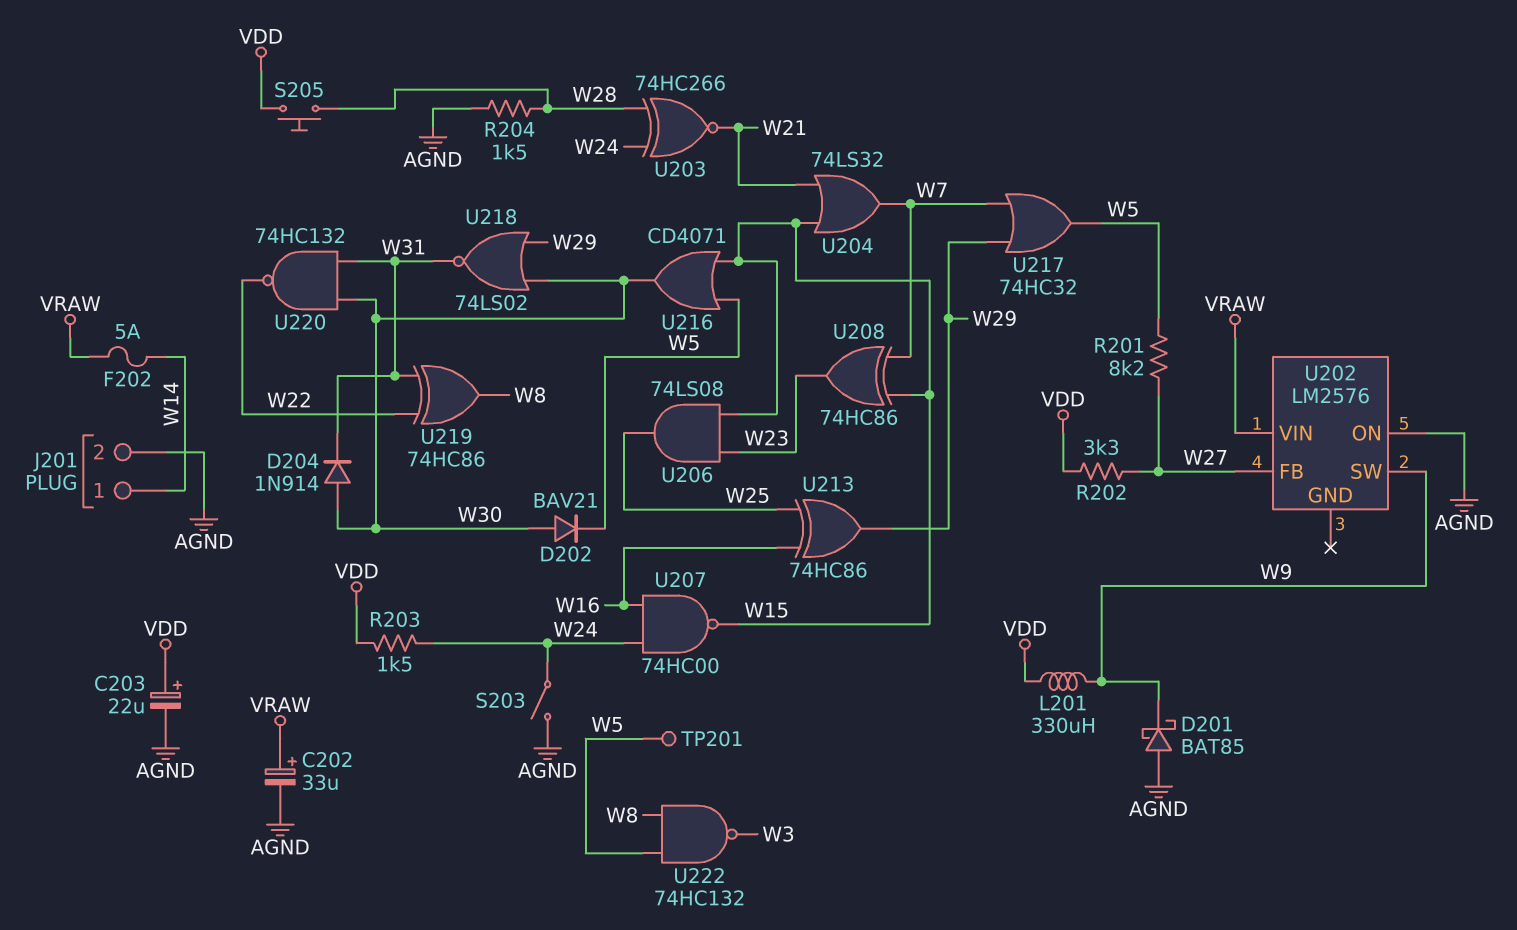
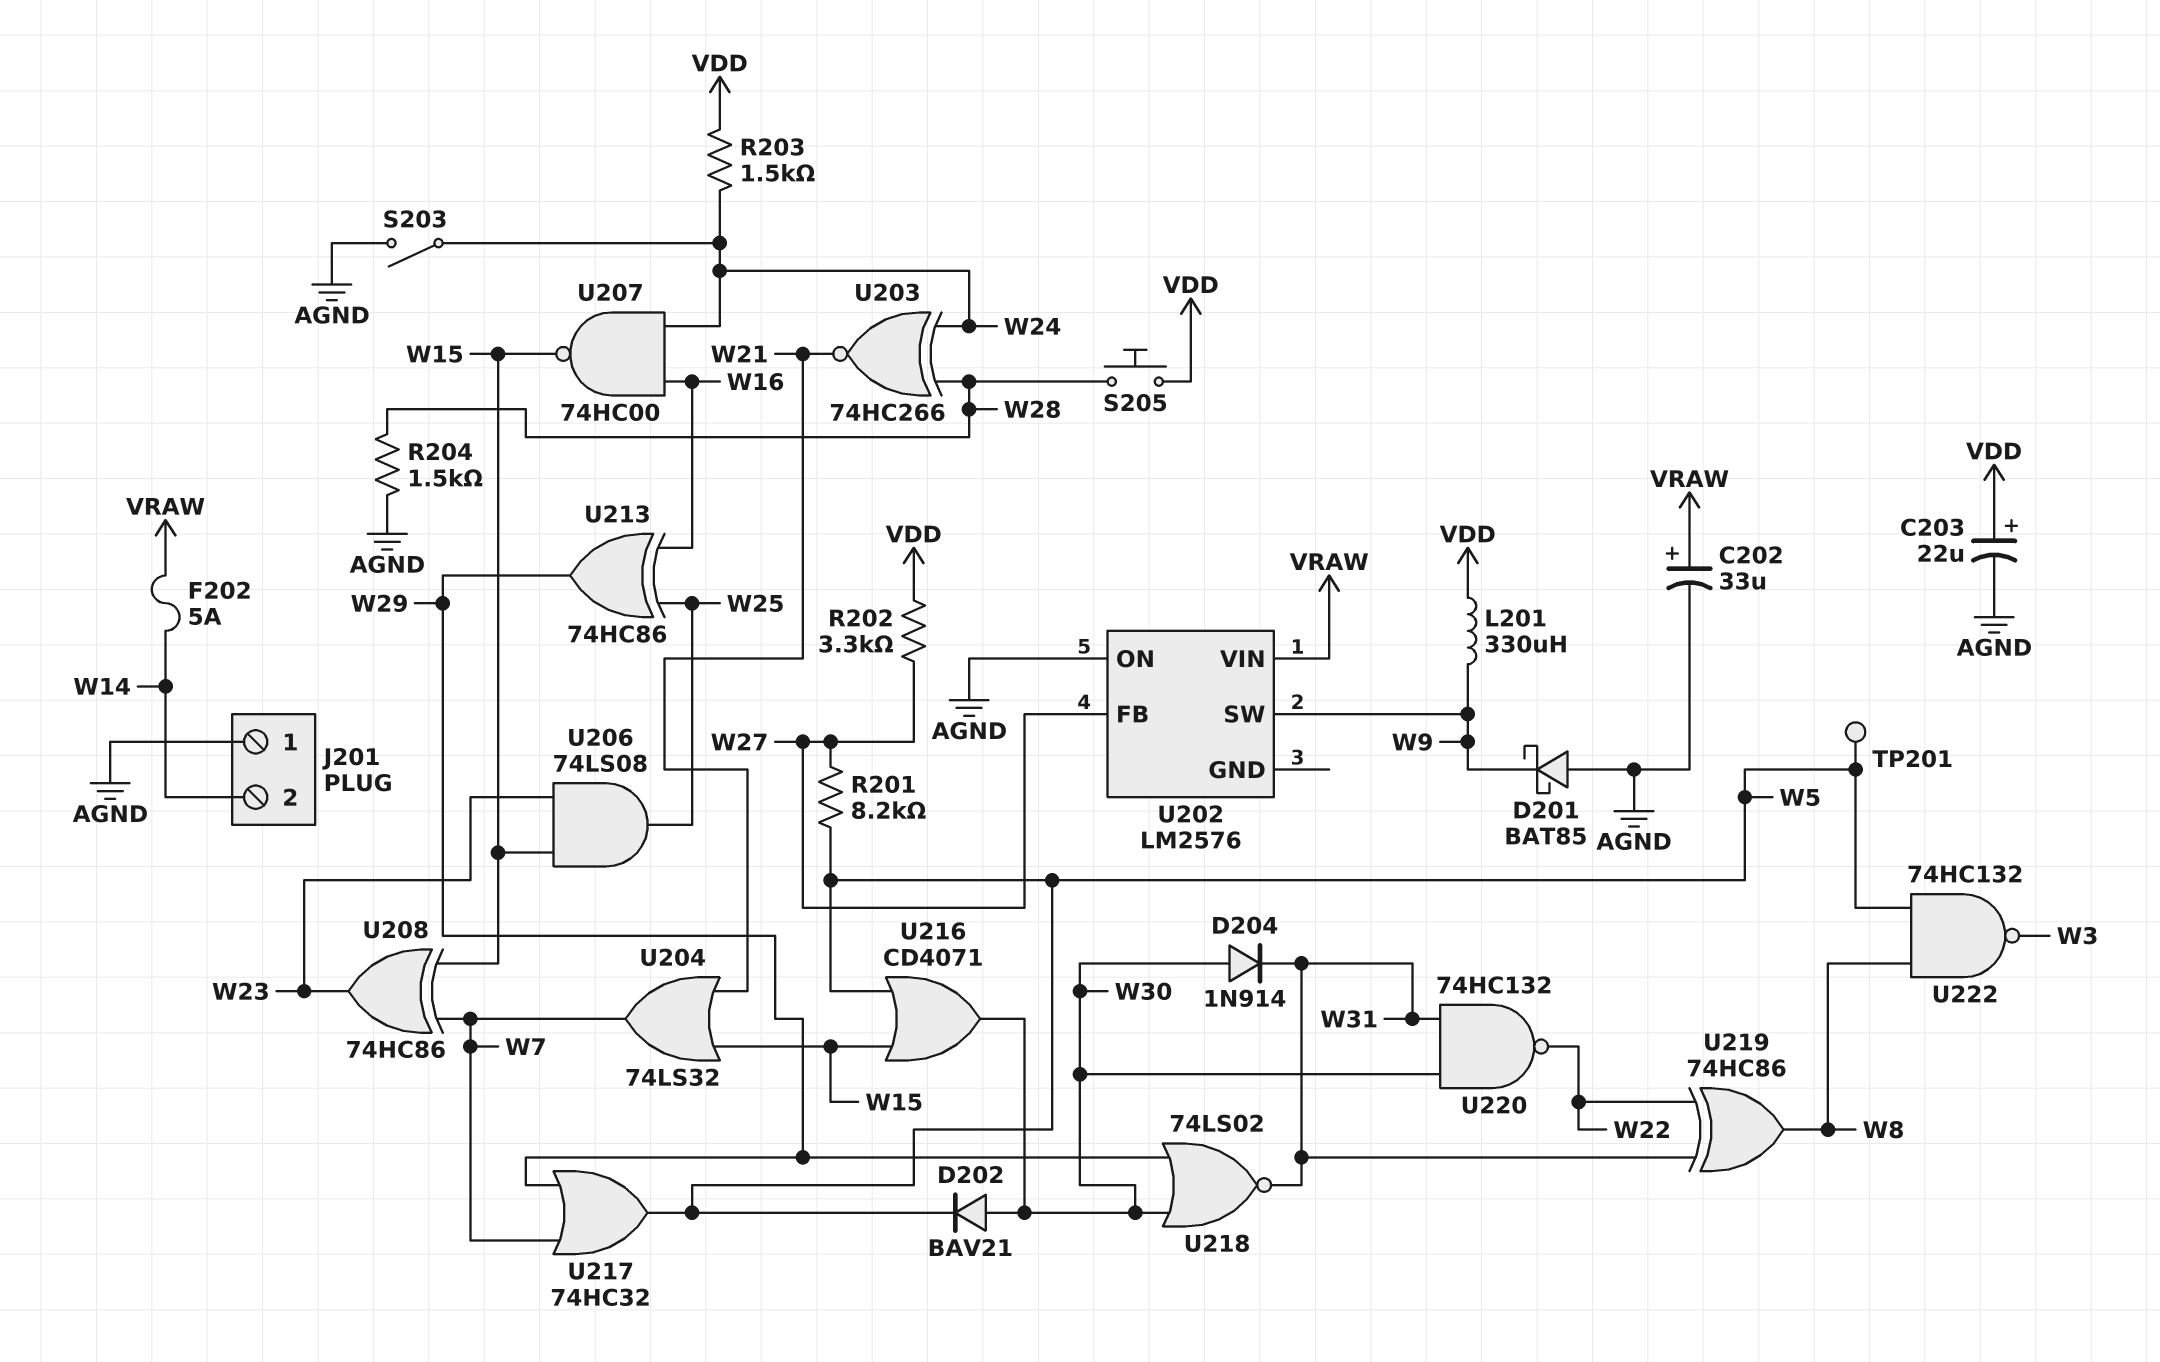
J201 pin 1: W14 -> AGND
J201 pin 2: AGND -> W14

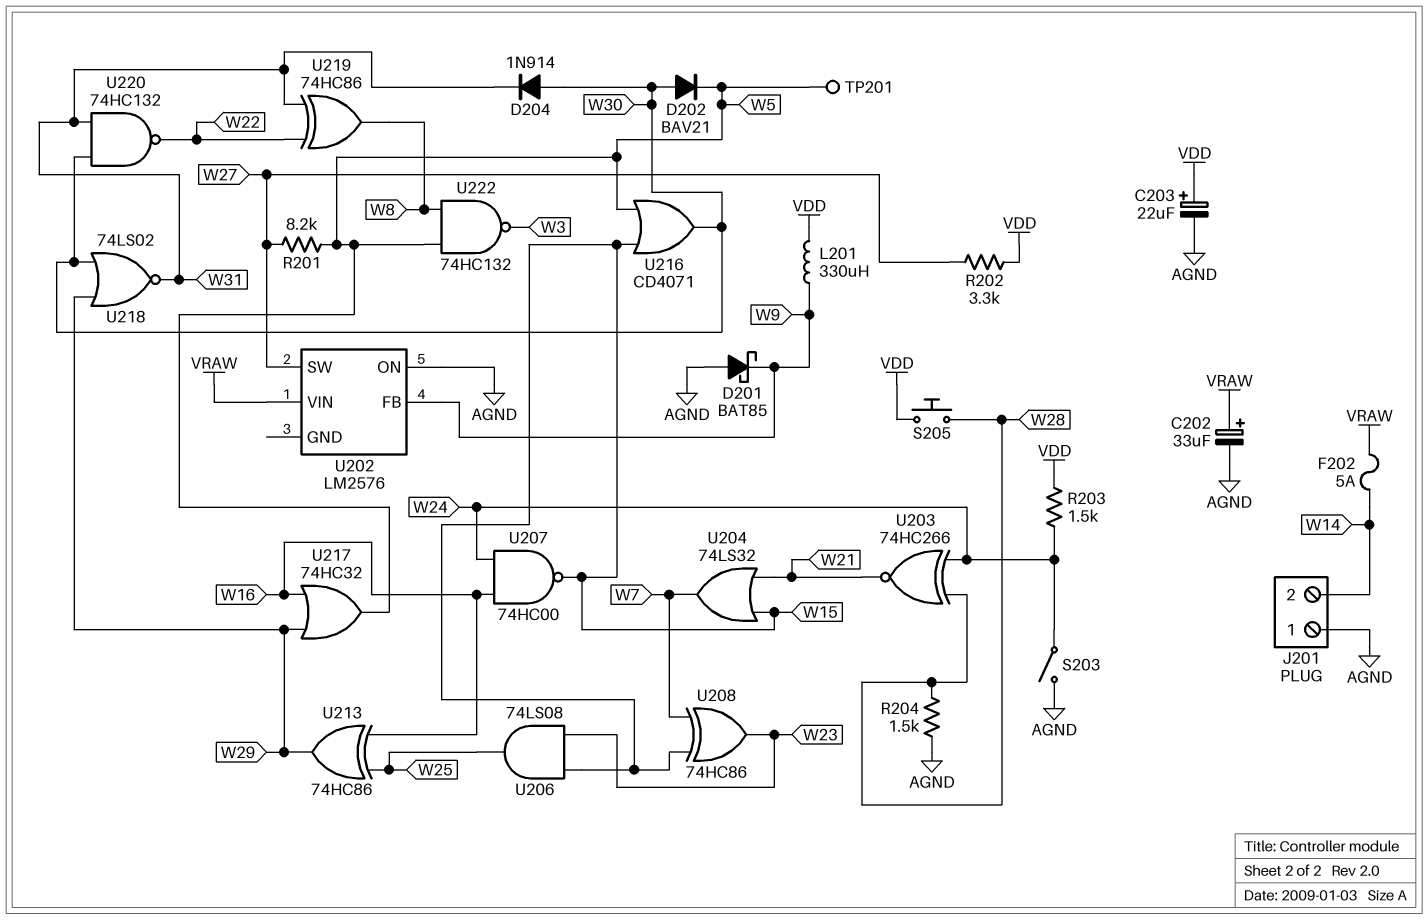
U202 pin FB: W27 -> W9
U202 pin SW: W9 -> W27
U217: OR 74HC32 (in W7, in W29, out W5) -> OR 74HC32 (in W16, in W29, out W5)

